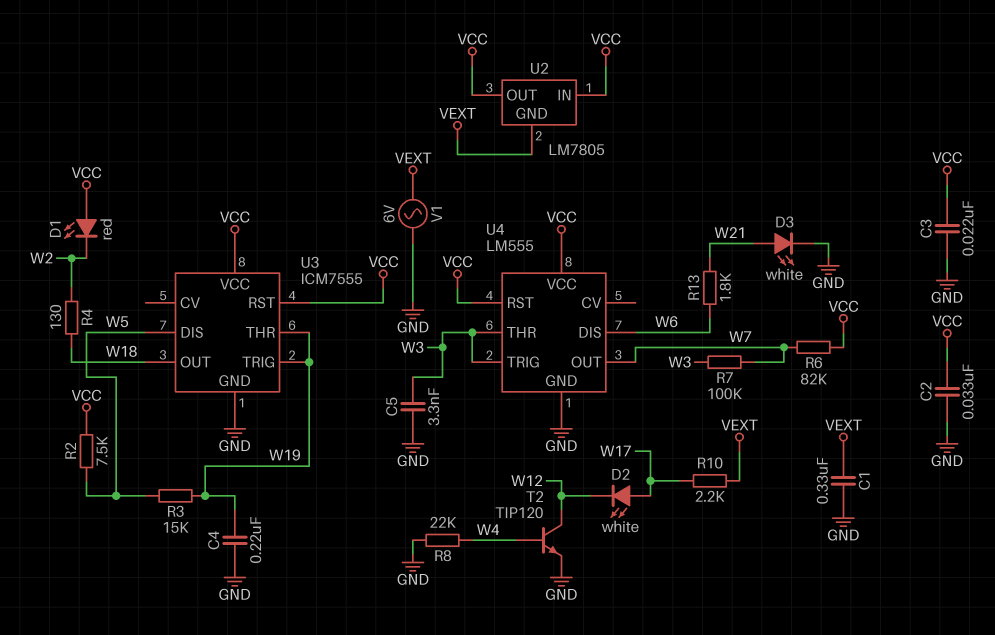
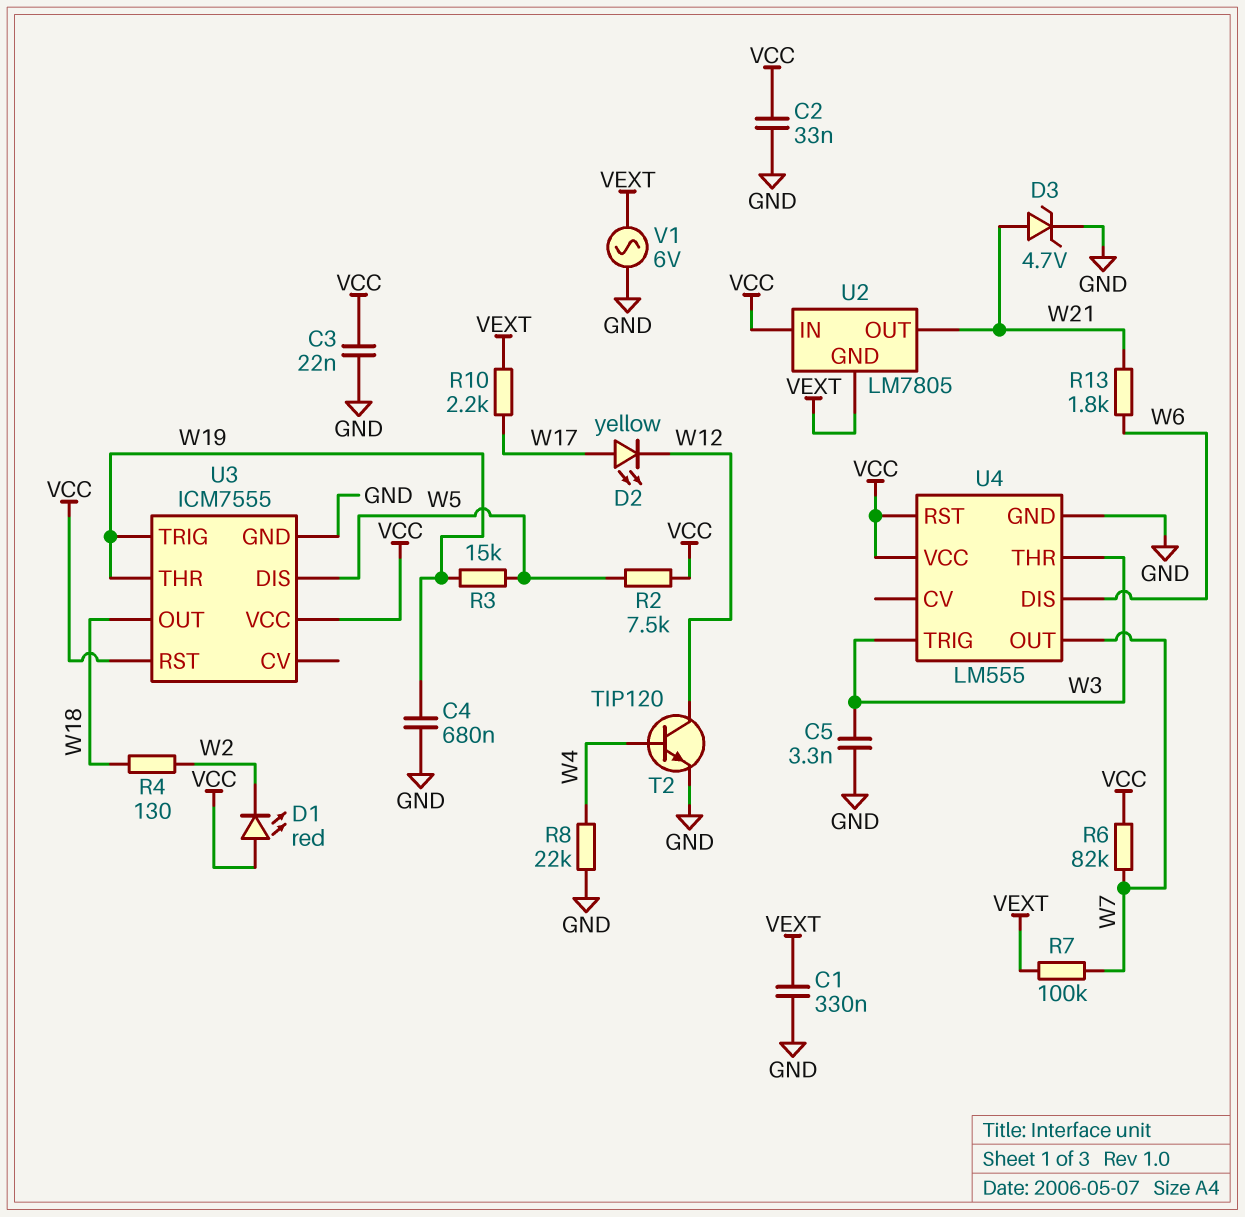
C4: 220nF (GND, W19) -> 680nF (GND, W19)
D2: LED white (A W17, K W12) -> LED yellow (A W17, K W12)
D3: LED white (A W21, K GND) -> zener 4.7V (A W21, K GND)
R7: 100k (W3, W7) -> 100k (VEXT, W7)
U2 pin OUT: VCC -> W21

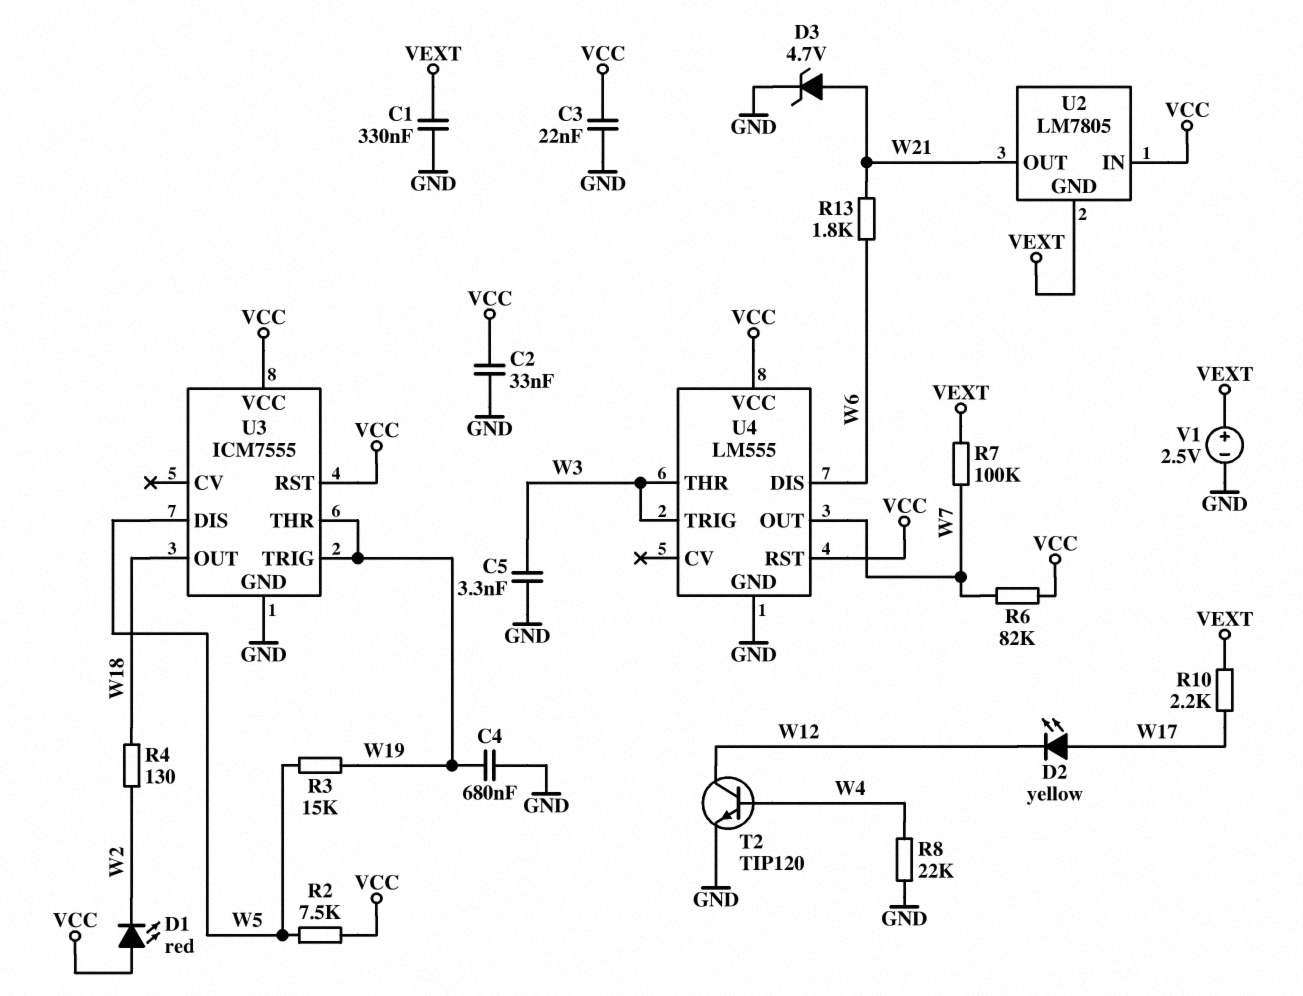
V1: AC 6V (GND, VEXT) -> 2.5V (plus VEXT, minus GND)

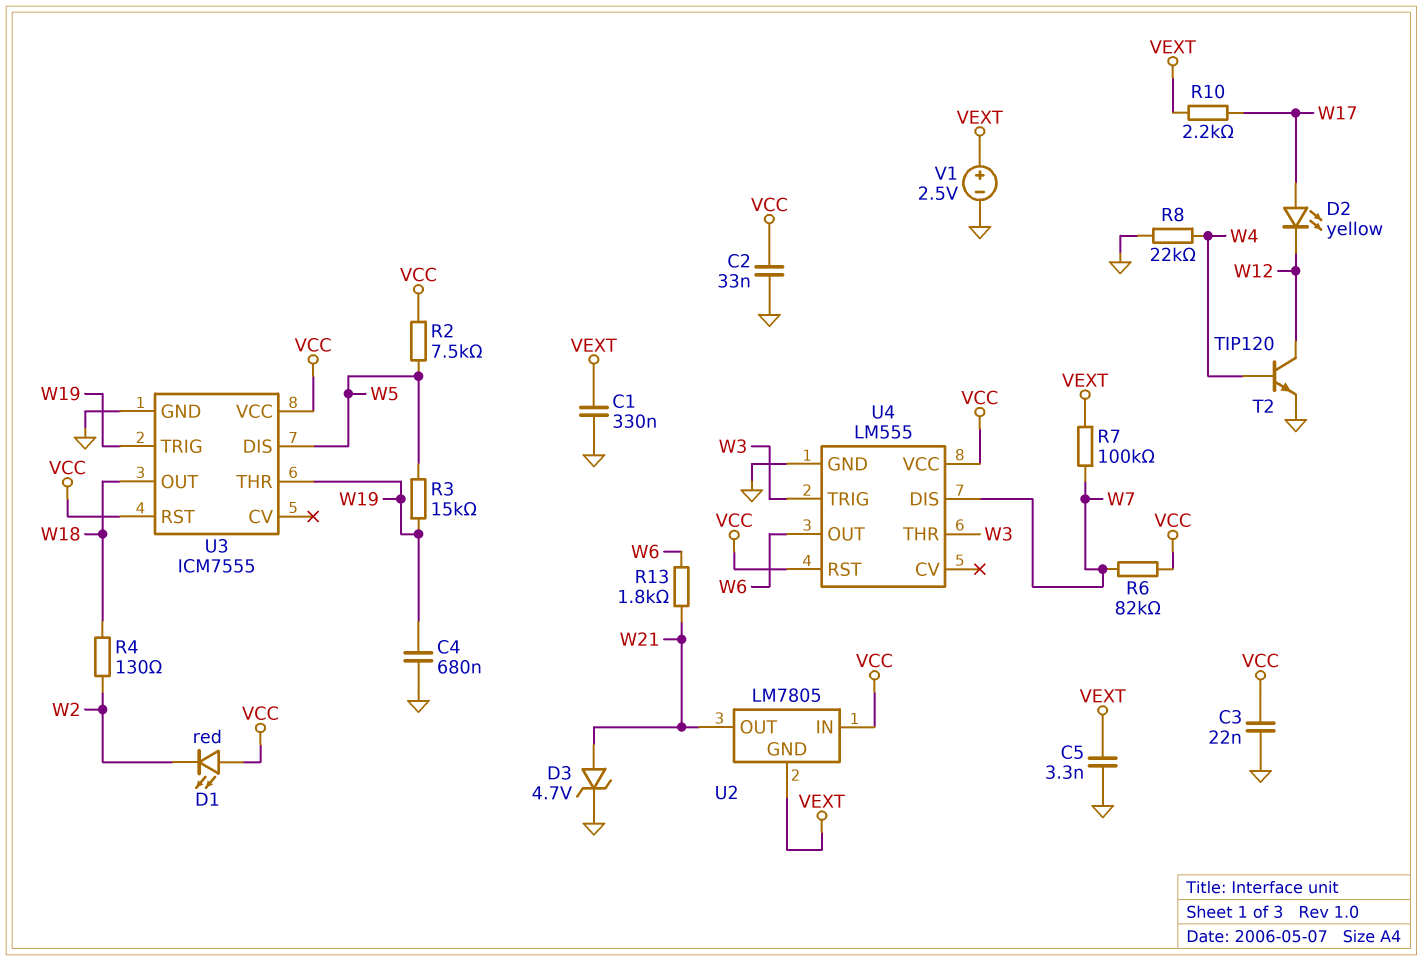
C5: 3.3nF (GND, W3) -> 3.3nF (GND, VEXT)
U4 pin DIS: W6 -> W7
U4 pin OUT: W7 -> W6

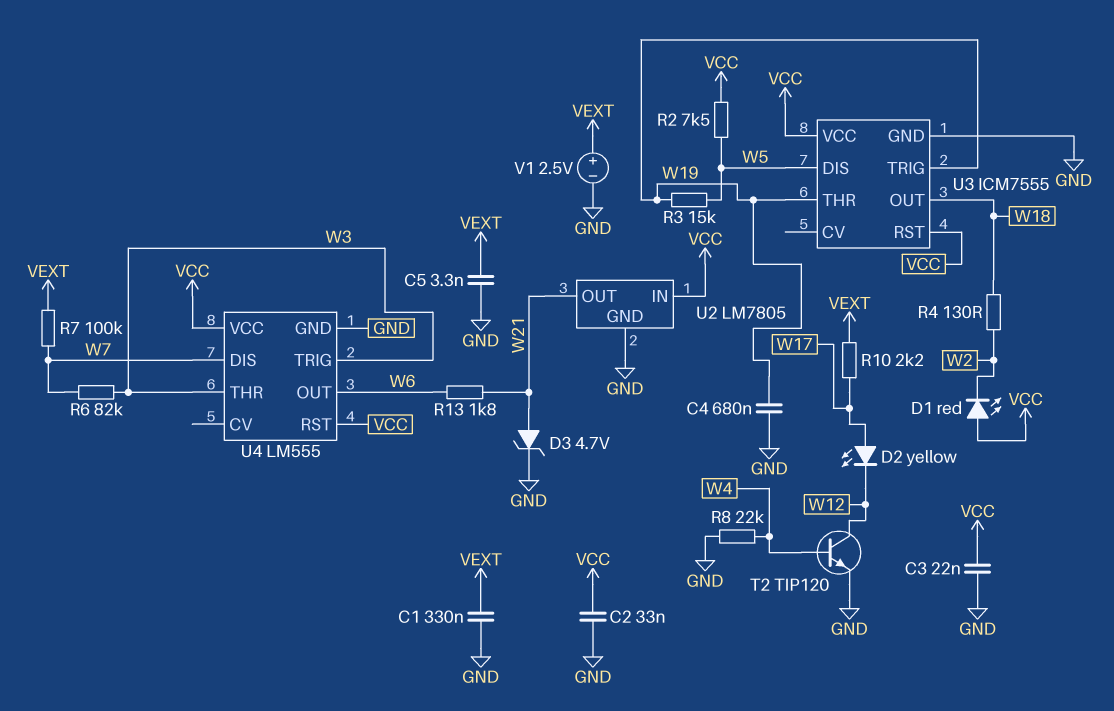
R6: 82k (VCC, W7) -> 82k (W3, W7)
U2 pin GND: VEXT -> GND

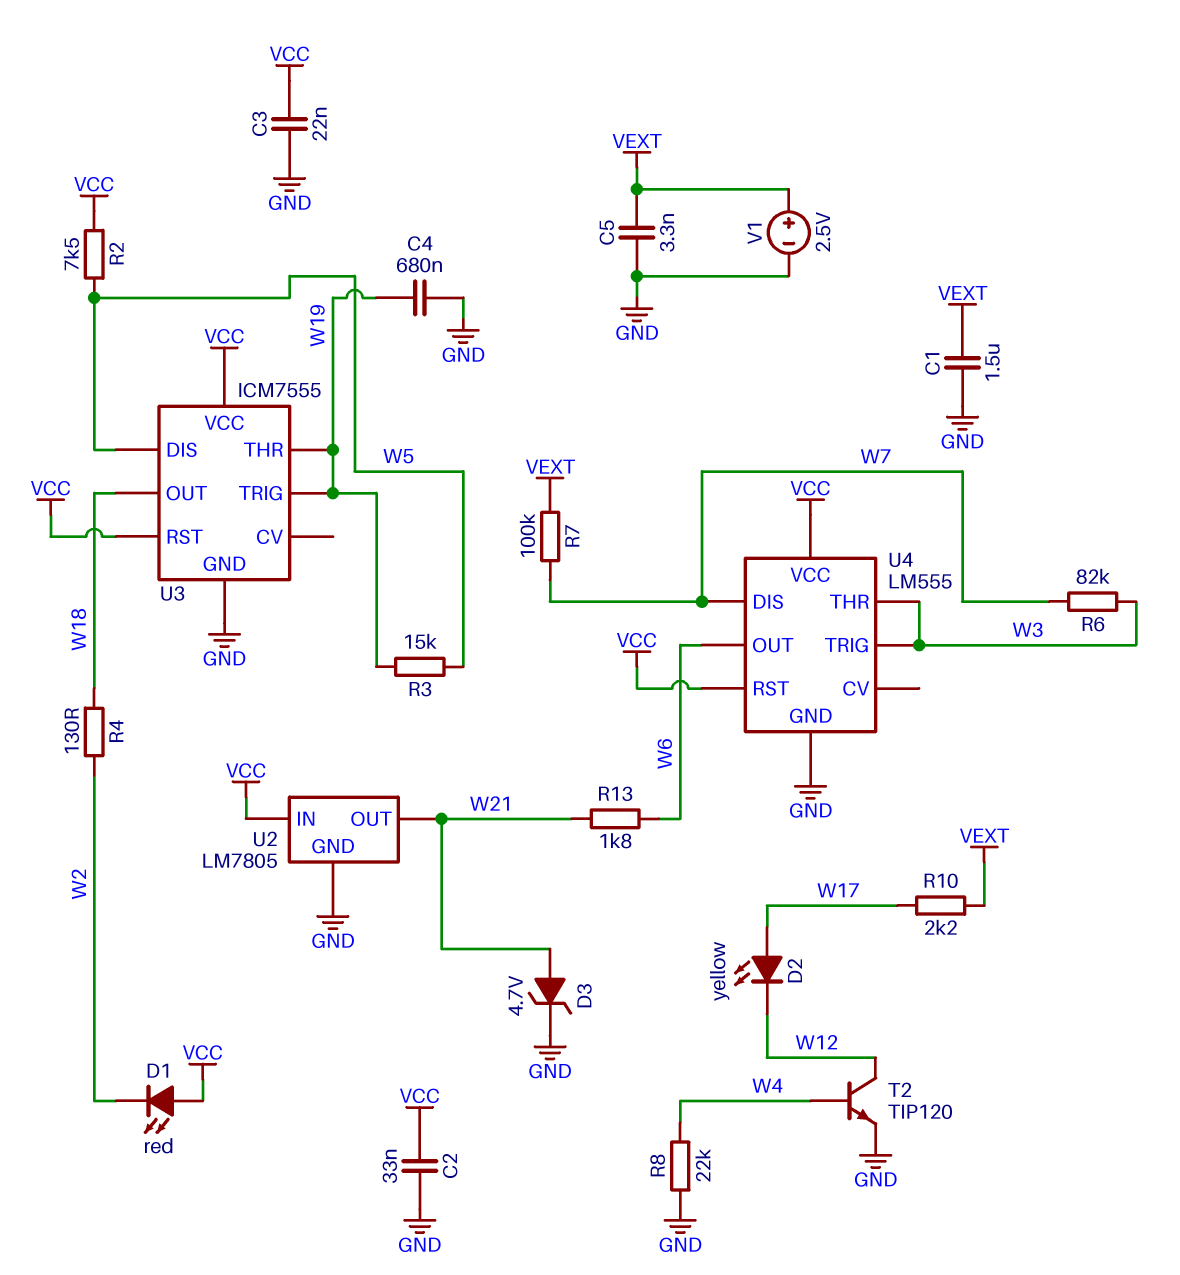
C1: 330nF (GND, VEXT) -> 1.5uF (GND, VEXT)

